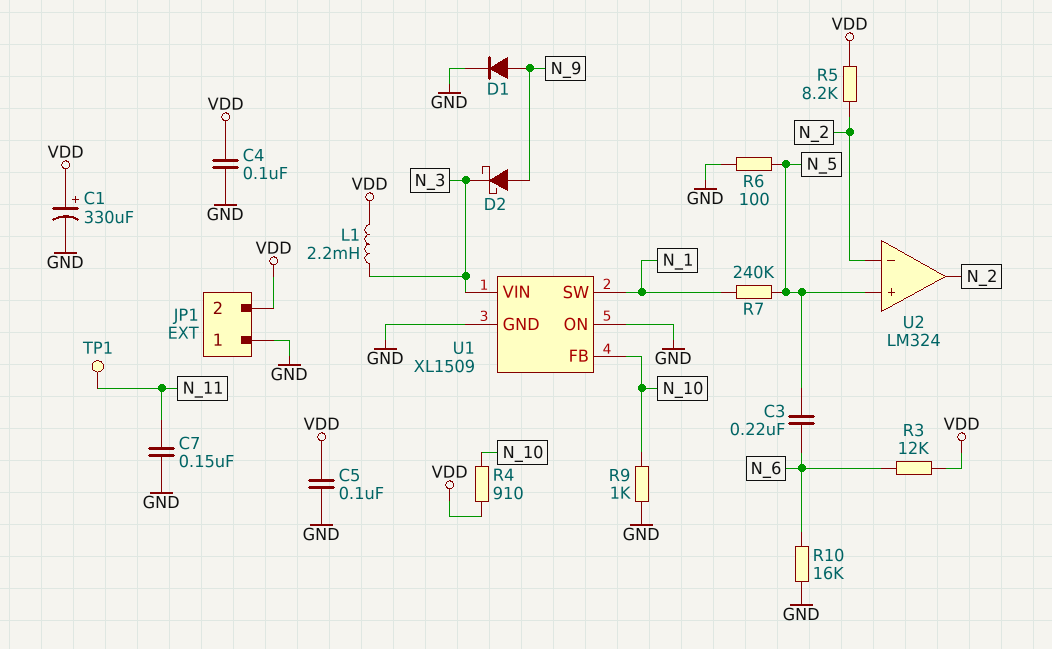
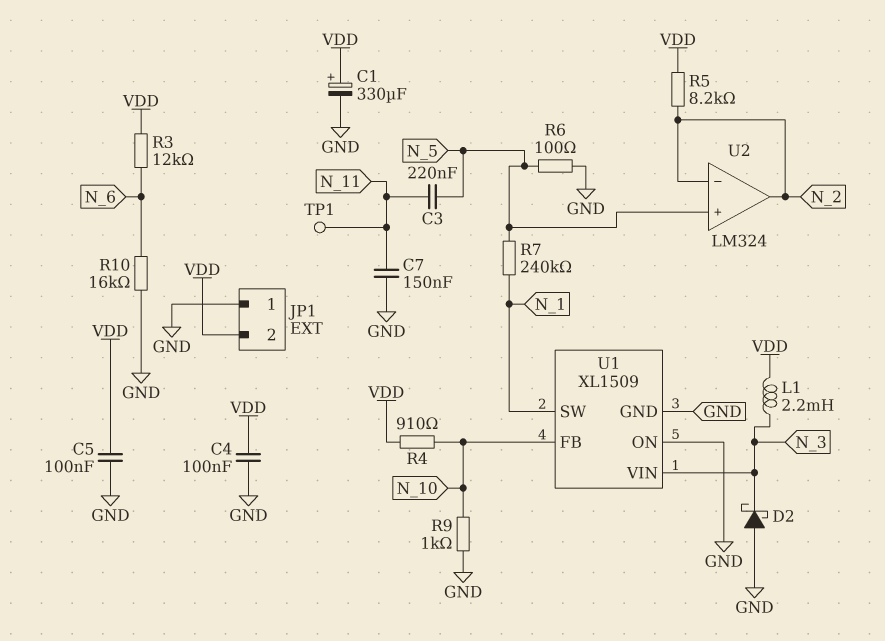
C3: 220nF (N_5, N_6) -> 220nF (N_5, N_11)
D1: diode (A N_9, K GND) -> none
D2: schottky (A N_9, K N_3) -> schottky (A GND, K N_3)

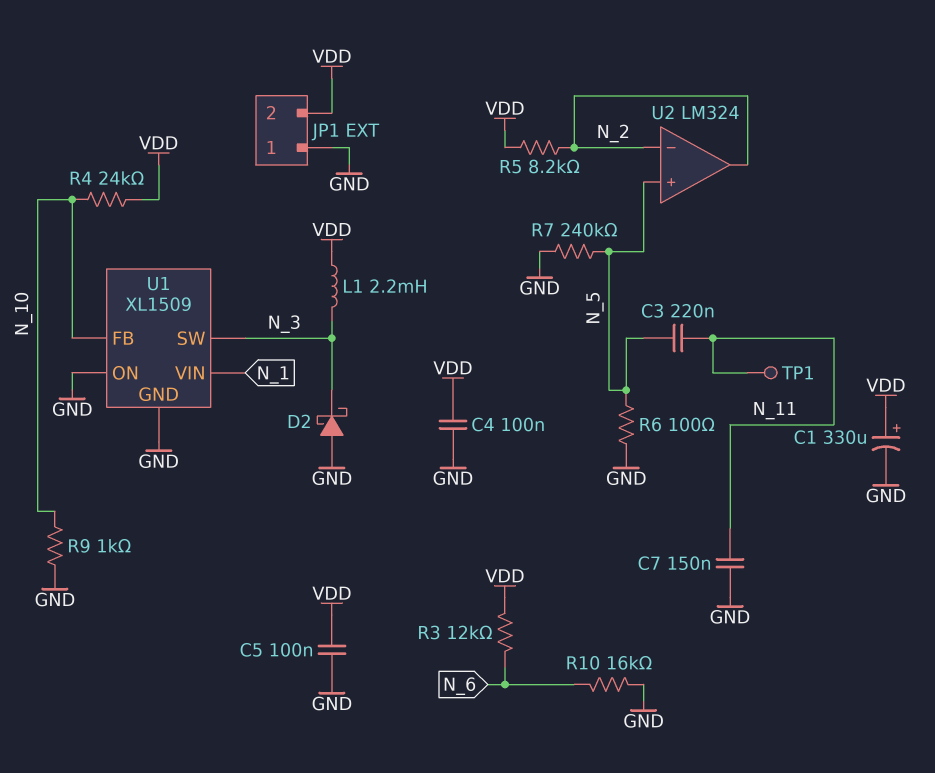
R4: 910 (N_10, VDD) -> 24k (N_10, VDD)
R7: 240k (N_1, N_5) -> 240k (GND, N_5)
U1 pin SW: N_1 -> N_3
U1 pin VIN: N_3 -> N_1

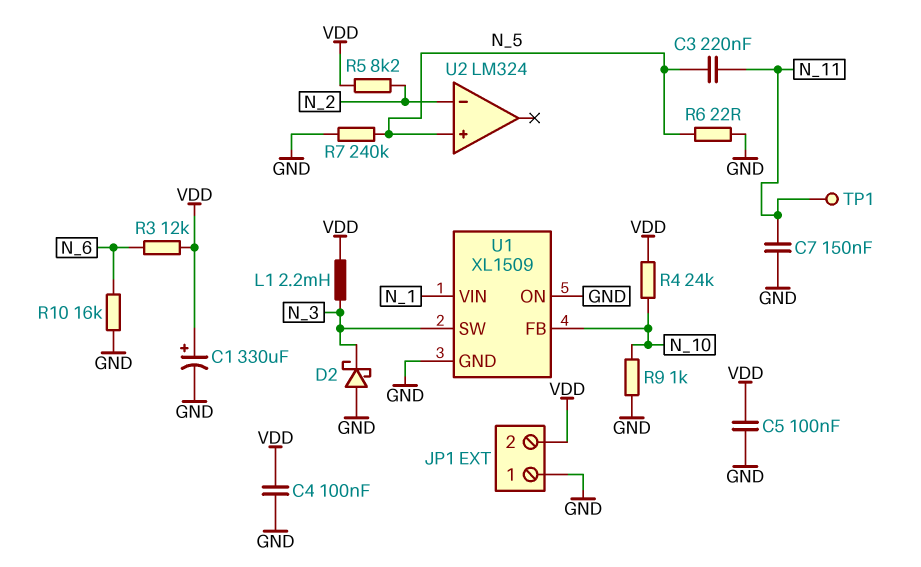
R6: 100 (GND, N_5) -> 22 (GND, N_5)
U2 pin out: N_2 -> none

